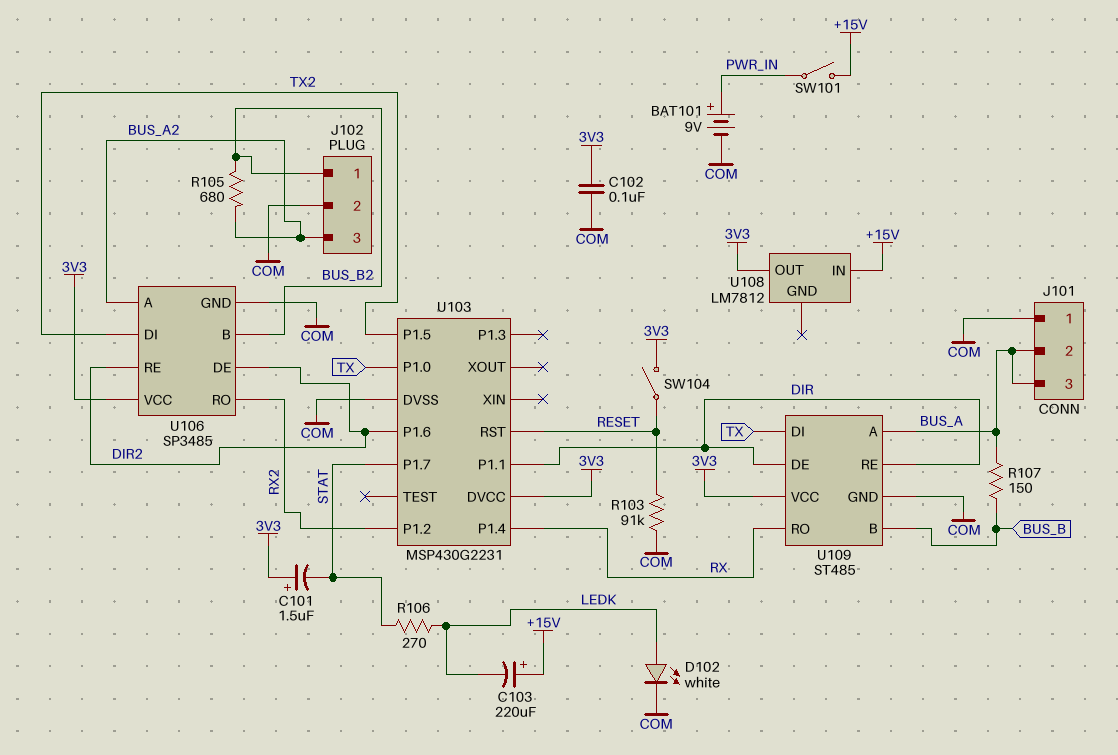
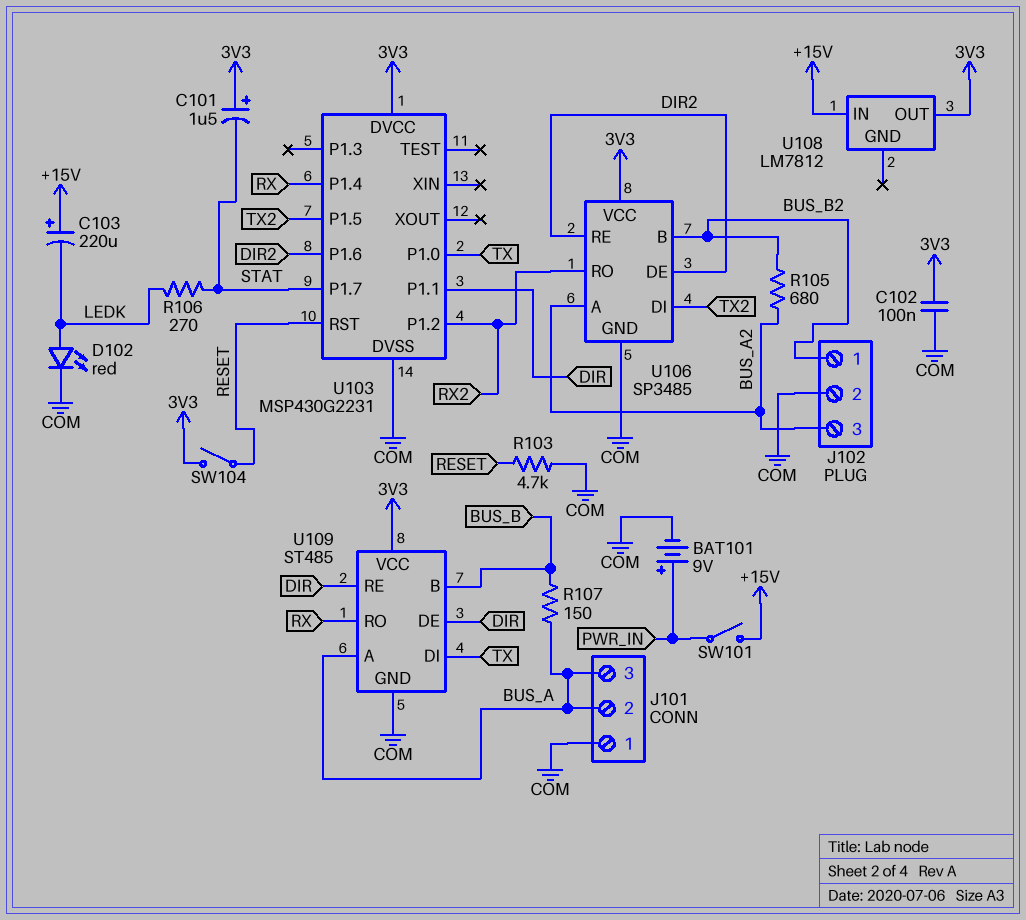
D102: LED white (A LEDK, K COM) -> LED red (A LEDK, K COM)
R103: 91k (COM, RESET) -> 4.7k (COM, RESET)

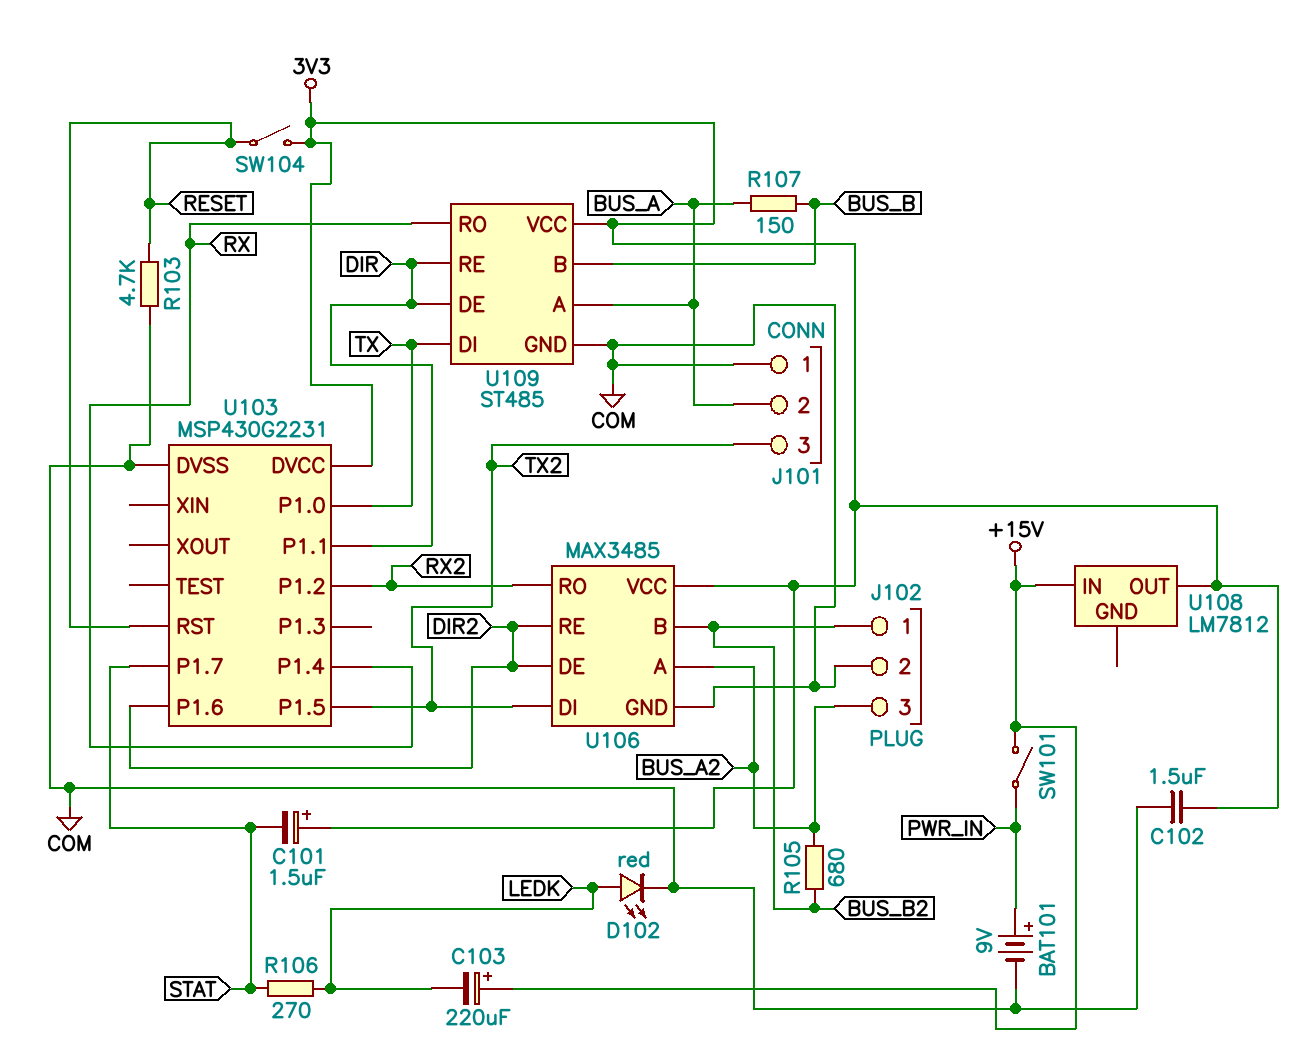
C102: 100nF (3V3, COM) -> 1.5uF (3V3, COM)
J101 pin 3: BUS_A -> TX2
U106: SP3485 -> MAX3485

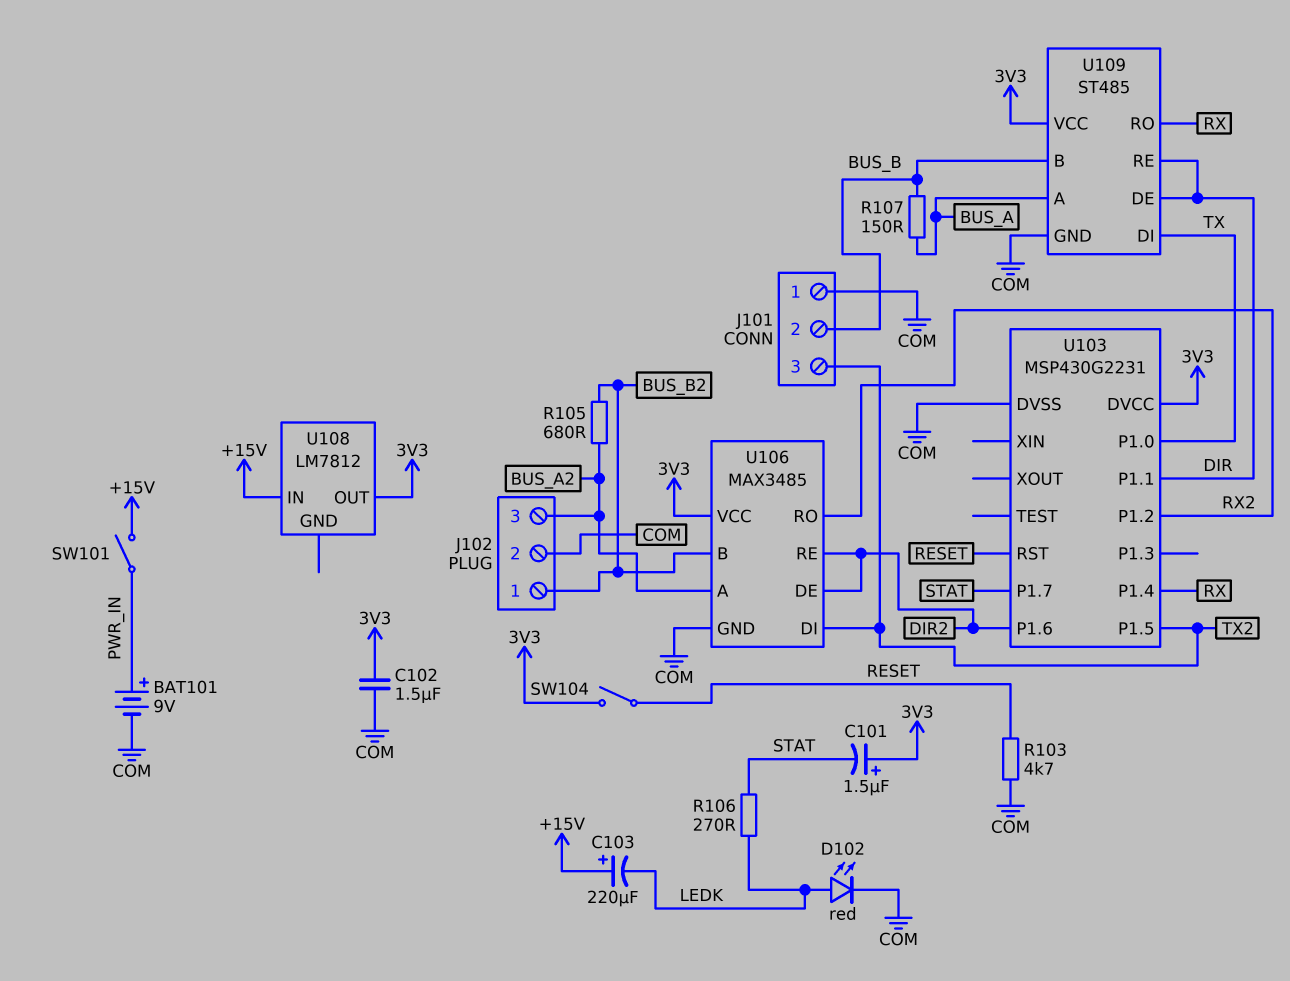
J101 pin 2: BUS_A -> BUS_B

